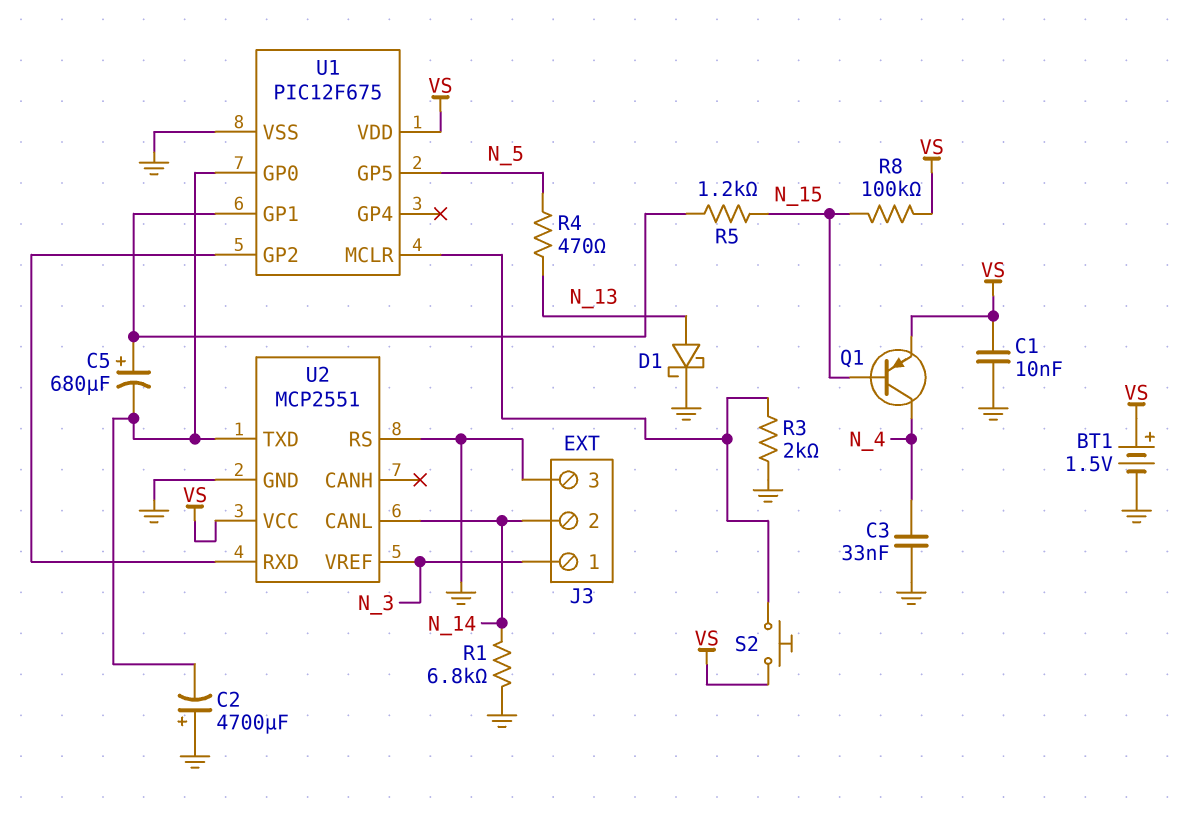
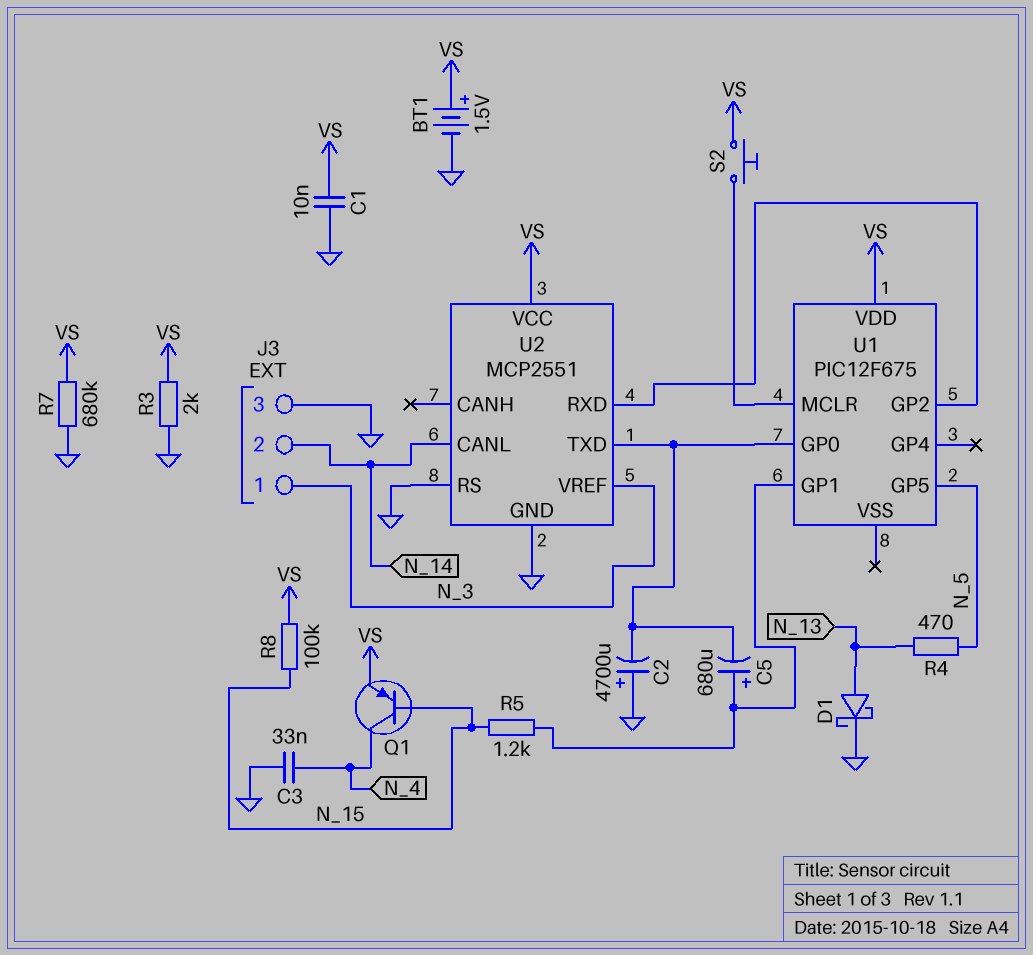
R1: 6.8k (GND, N_14) -> none
R3: 2k (GND, U1/MCLR) -> 2k (GND, VS)
R7: none -> 680k (GND, VS)
U1 pin VSS: GND -> none

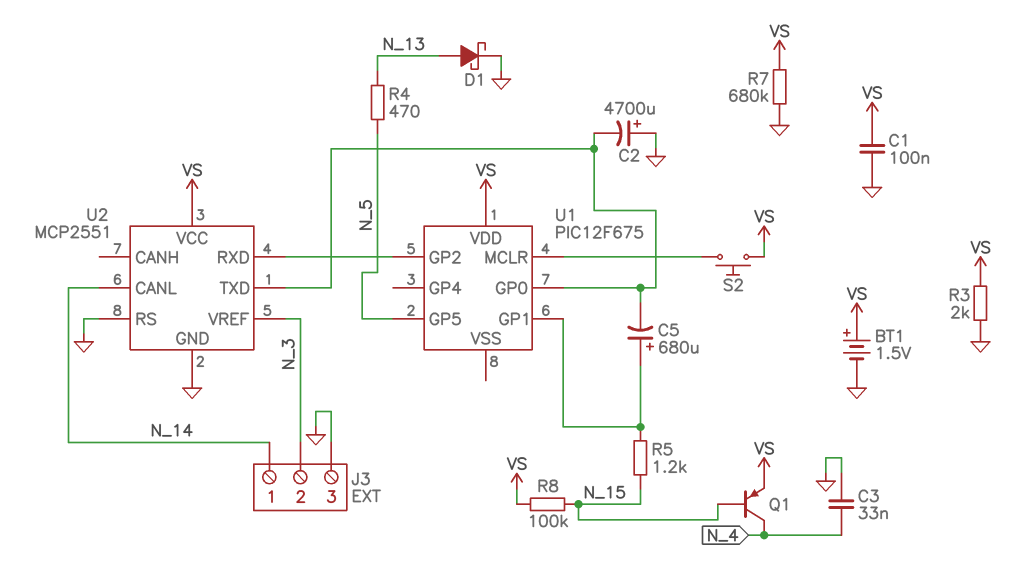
C1: 10nF (GND, VS) -> 100nF (GND, VS)
J3 pin 1: N_3 -> N_14
J3 pin 2: N_14 -> N_3

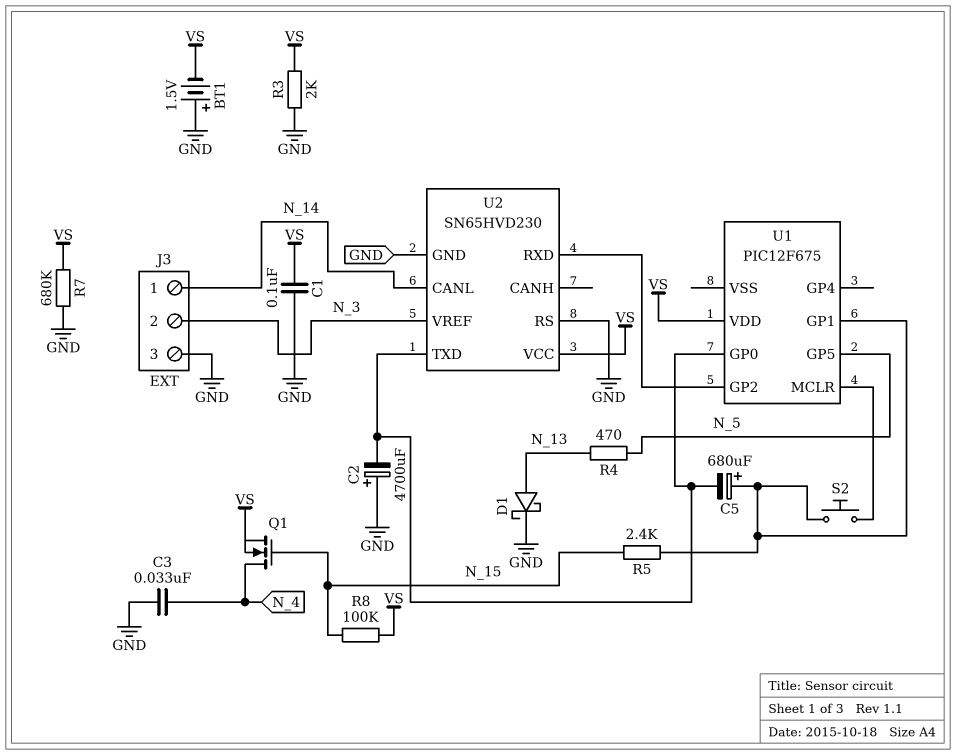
BT1: 1.5V (plus VS, minus GND) -> 1.5V (plus GND, minus VS)
Q1: PNP (B N_15, C N_4, E VS) -> NMOS (G N_15, D N_4, S VS)
R5: 1.2k (N_15, U1/GP1) -> 2.4k (N_15, U1/GP1)
S2: button (U1/MCLR, VS) -> button (U1/GP1, U1/MCLR)
U2: MCP2551 -> SN65HVD230

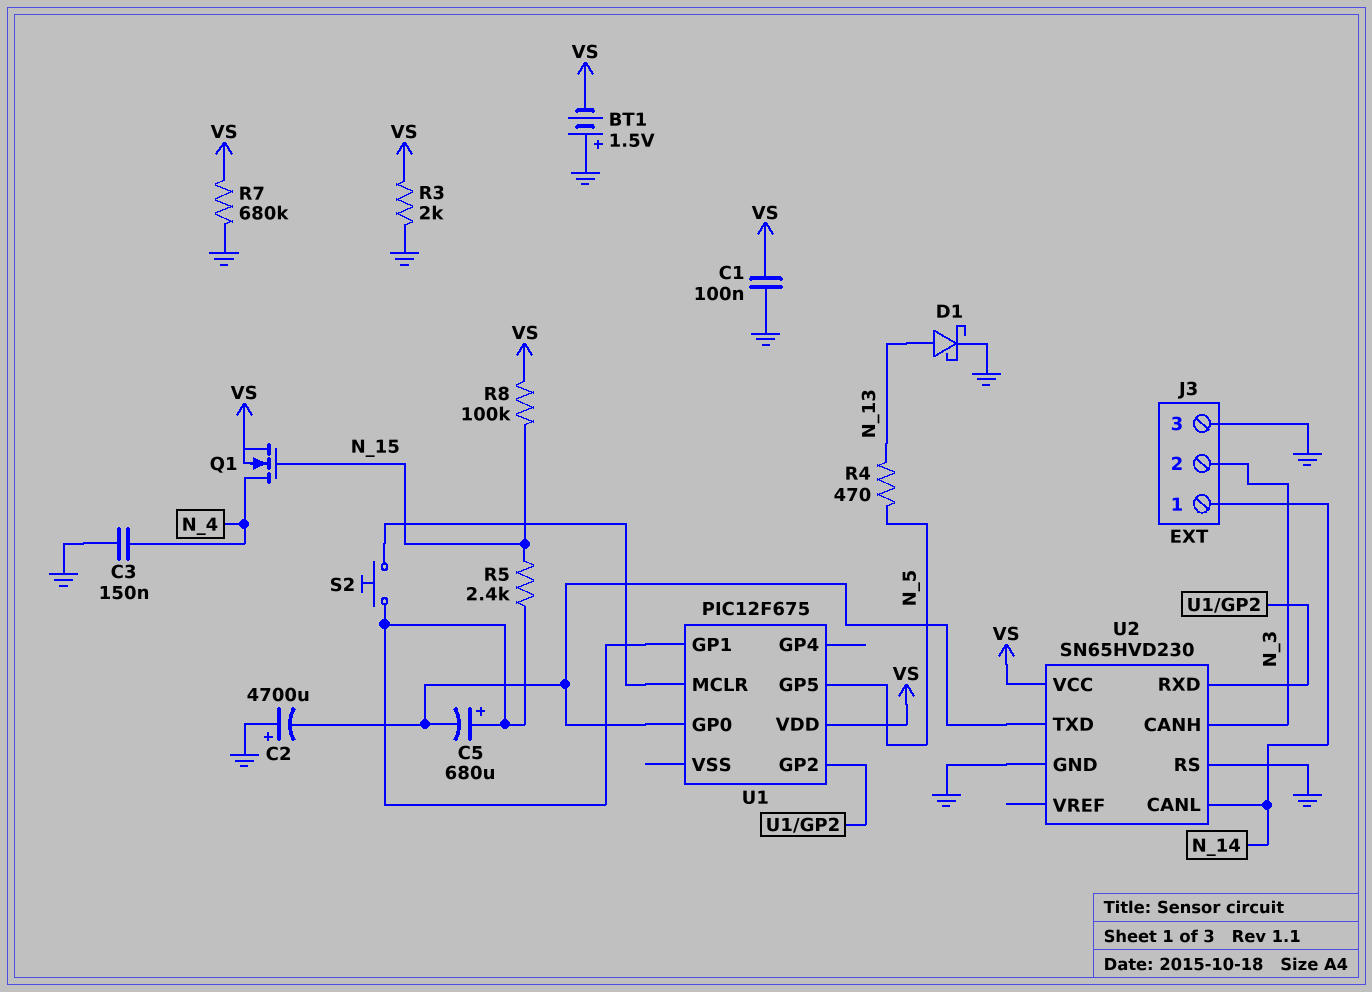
C3: 33nF (GND, N_4) -> 150nF (GND, N_4)
U2 pin CANH: none -> N_3
U2 pin VREF: N_3 -> none

